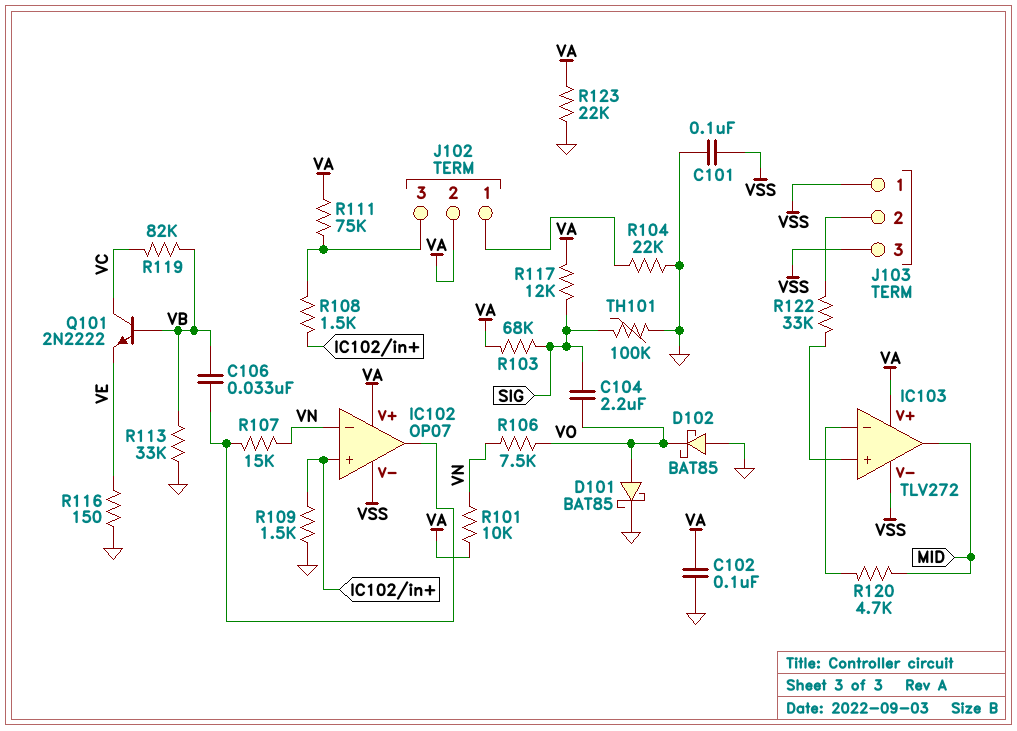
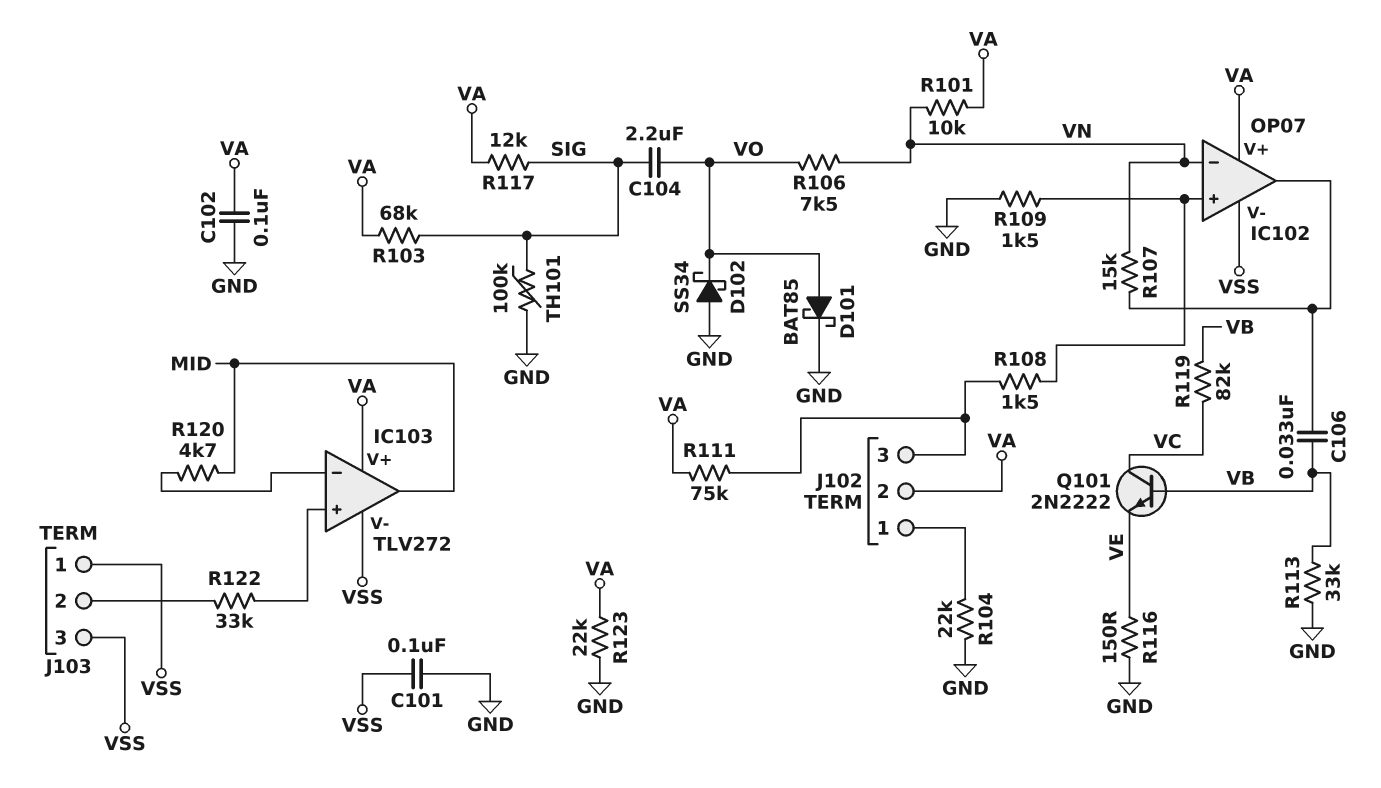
D102: schottky BAT85 (A GND, K VO) -> schottky SS34 (A GND, K VO)

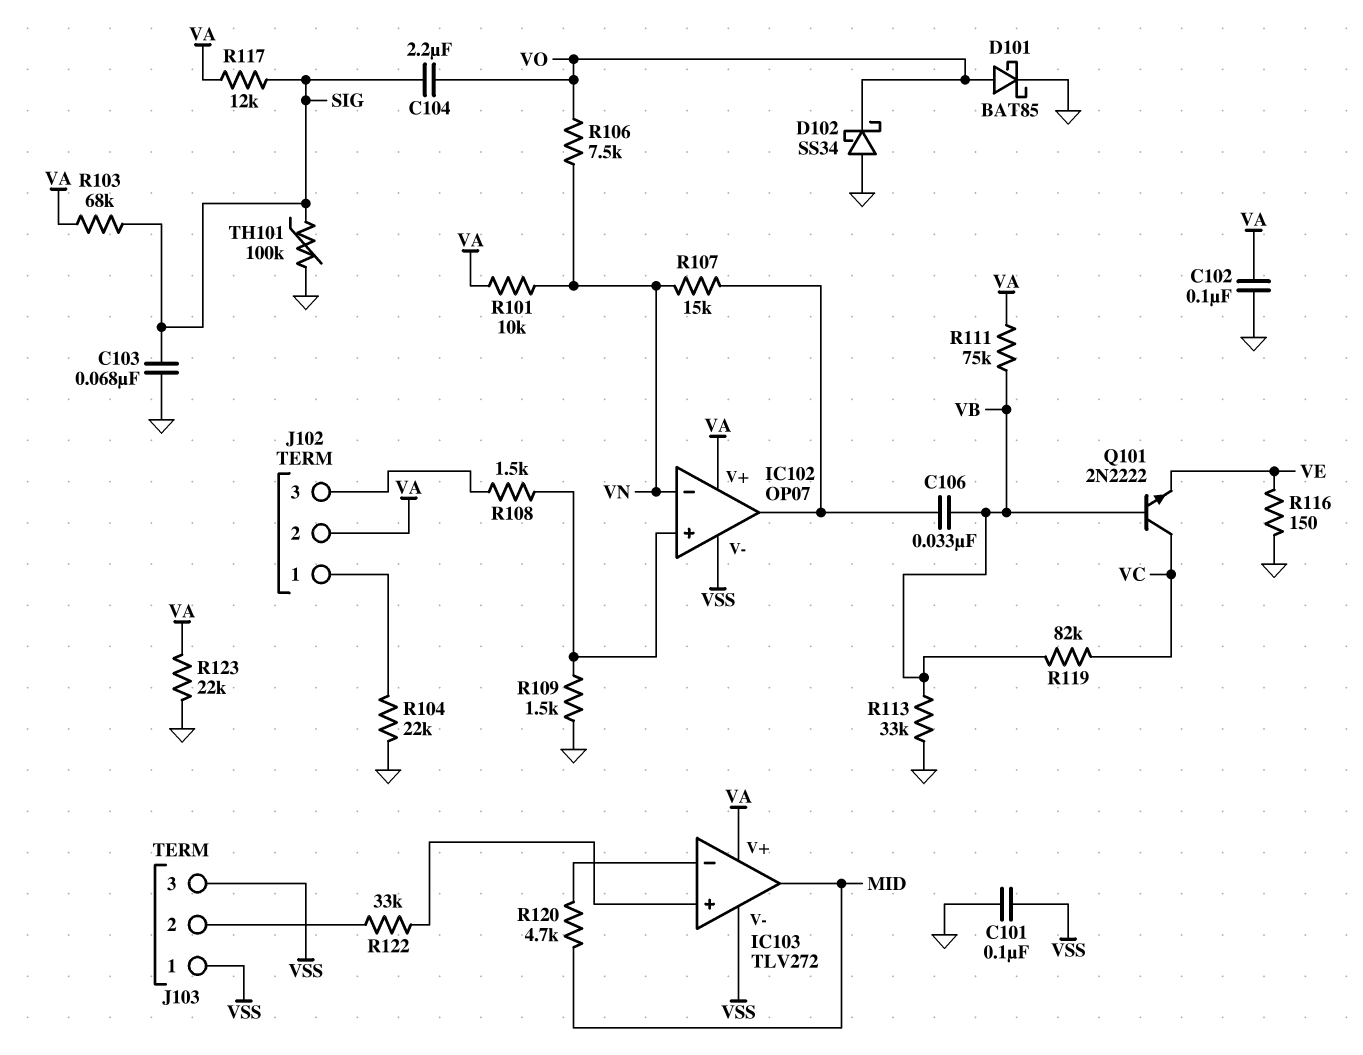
C103: none -> 68nF (GND, SIG)
R111: 75k (J102/3, VA) -> 75k (VA, VB)

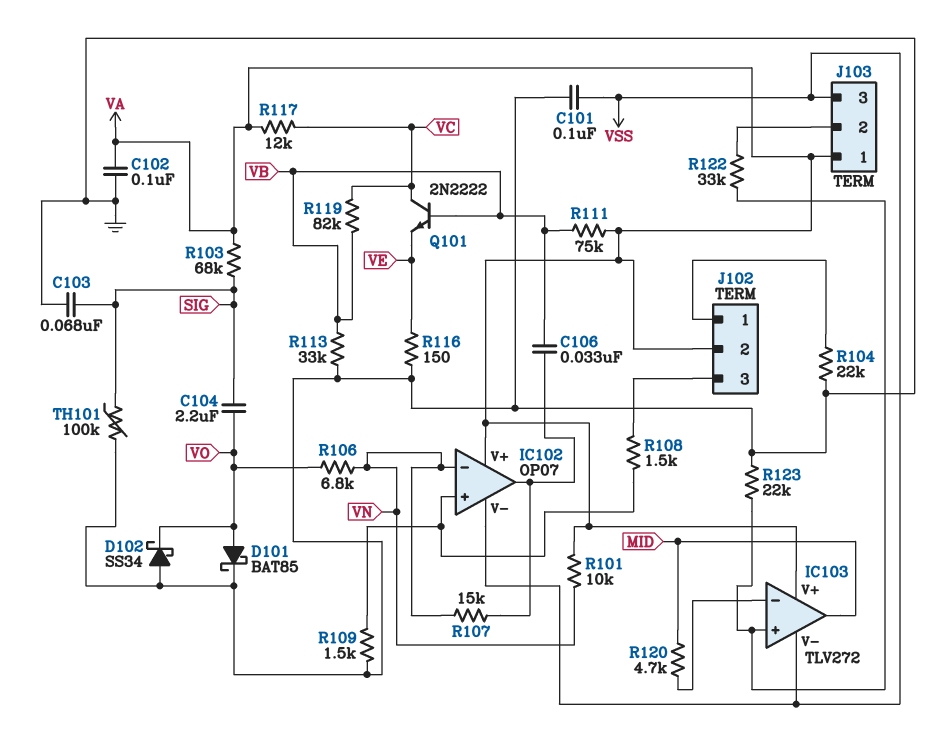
J103 pin 1: VSS -> VA
R106: 7.5k (VN, VO) -> 6.8k (VN, VO)
R117: 12k (SIG, VA) -> 12k (VA, VC)
R123: 22k (GND, VA) -> 22k (GND, IC103/in+)

